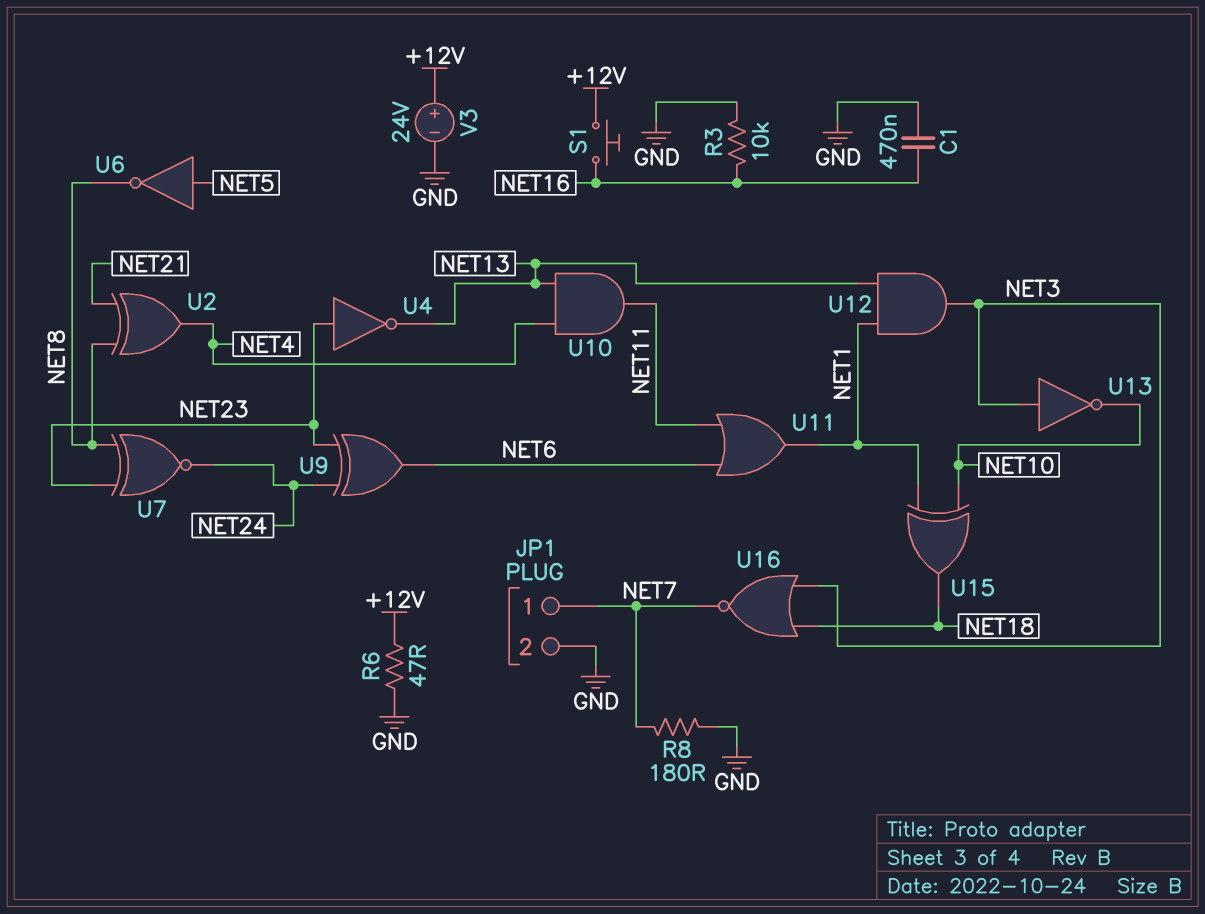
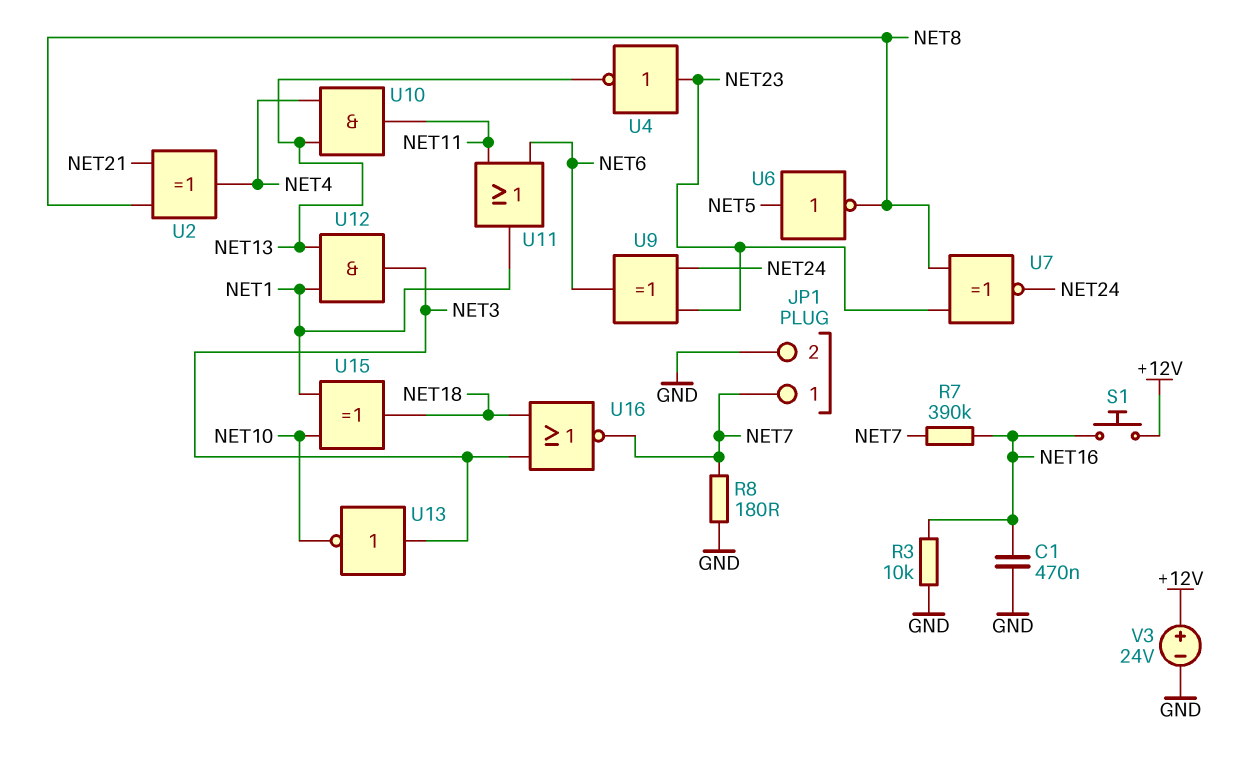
R6: 47 (+12V, GND) -> none
R7: none -> 390k (NET7, NET16)

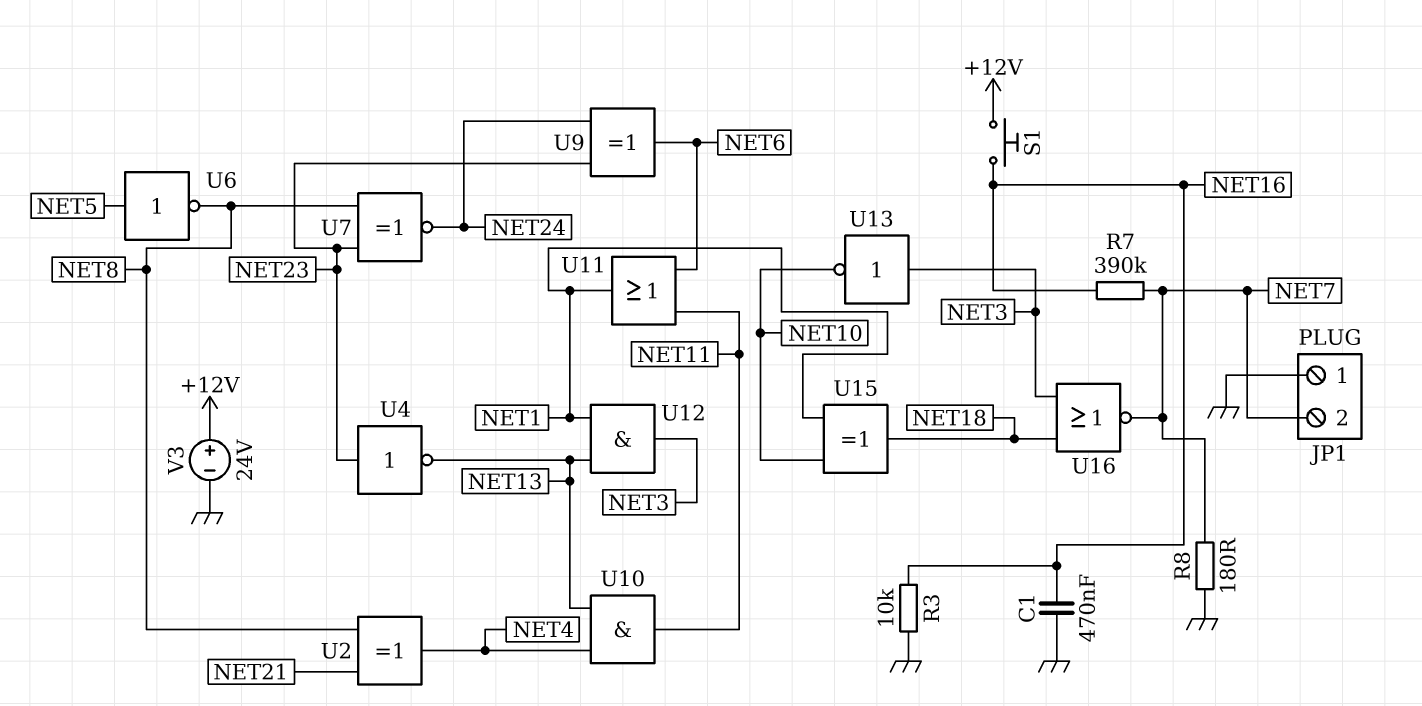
JP1 pin 1: NET7 -> GND
JP1 pin 2: GND -> NET7

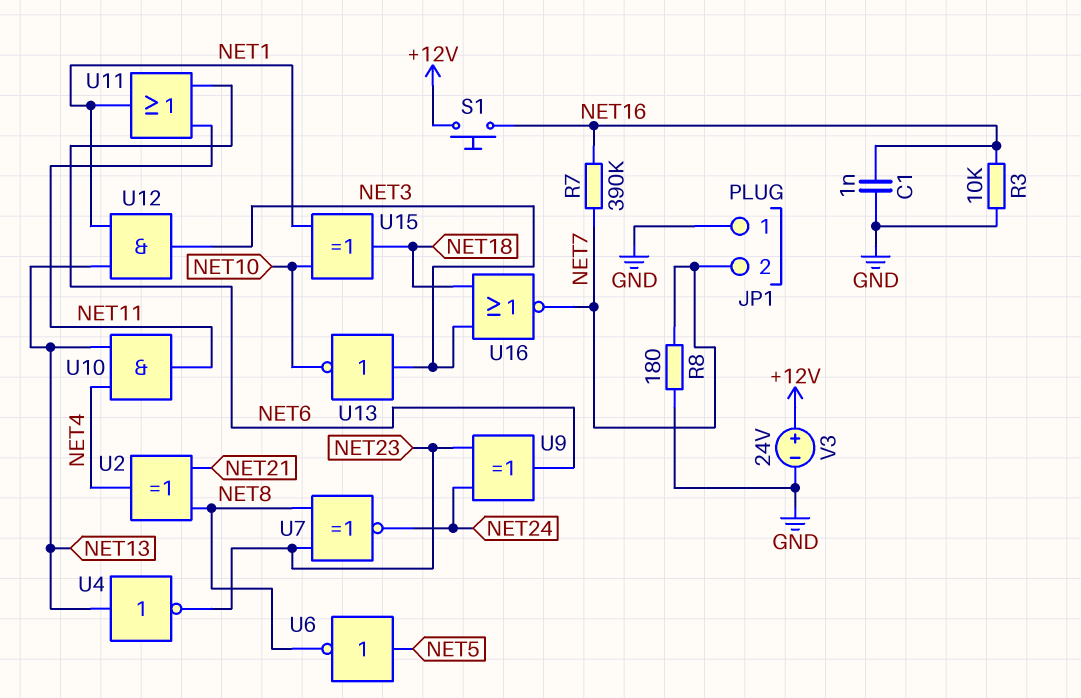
C1: 470nF (GND, NET16) -> 1nF (GND, NET16)
U4: NOT (in NET23, out NET13) -> NOT (in NET13, out NET23)

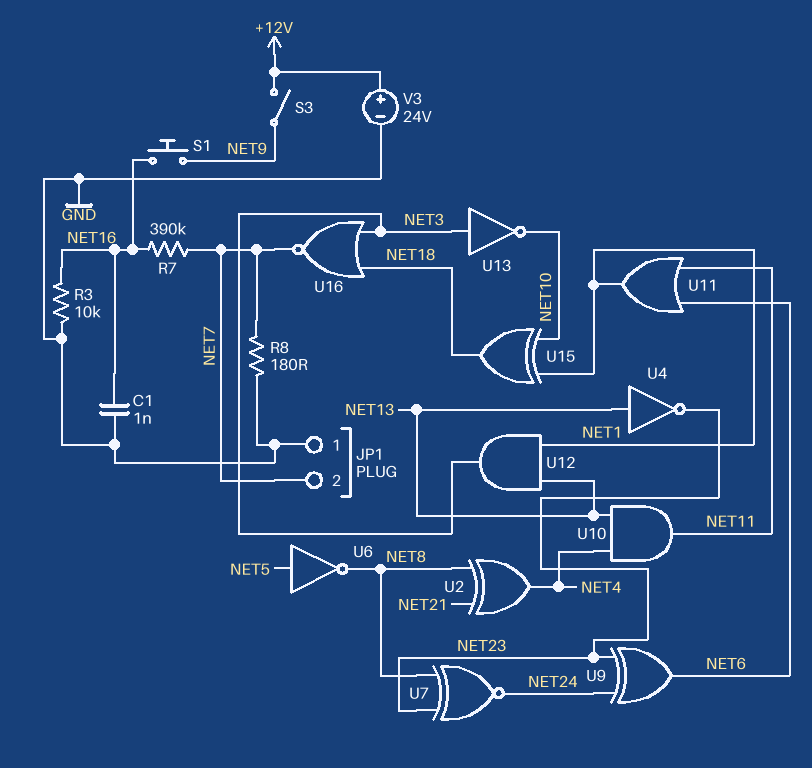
S1: button (+12V, NET16) -> button (NET9, NET16)
S3: none -> switch (+12V, NET9)

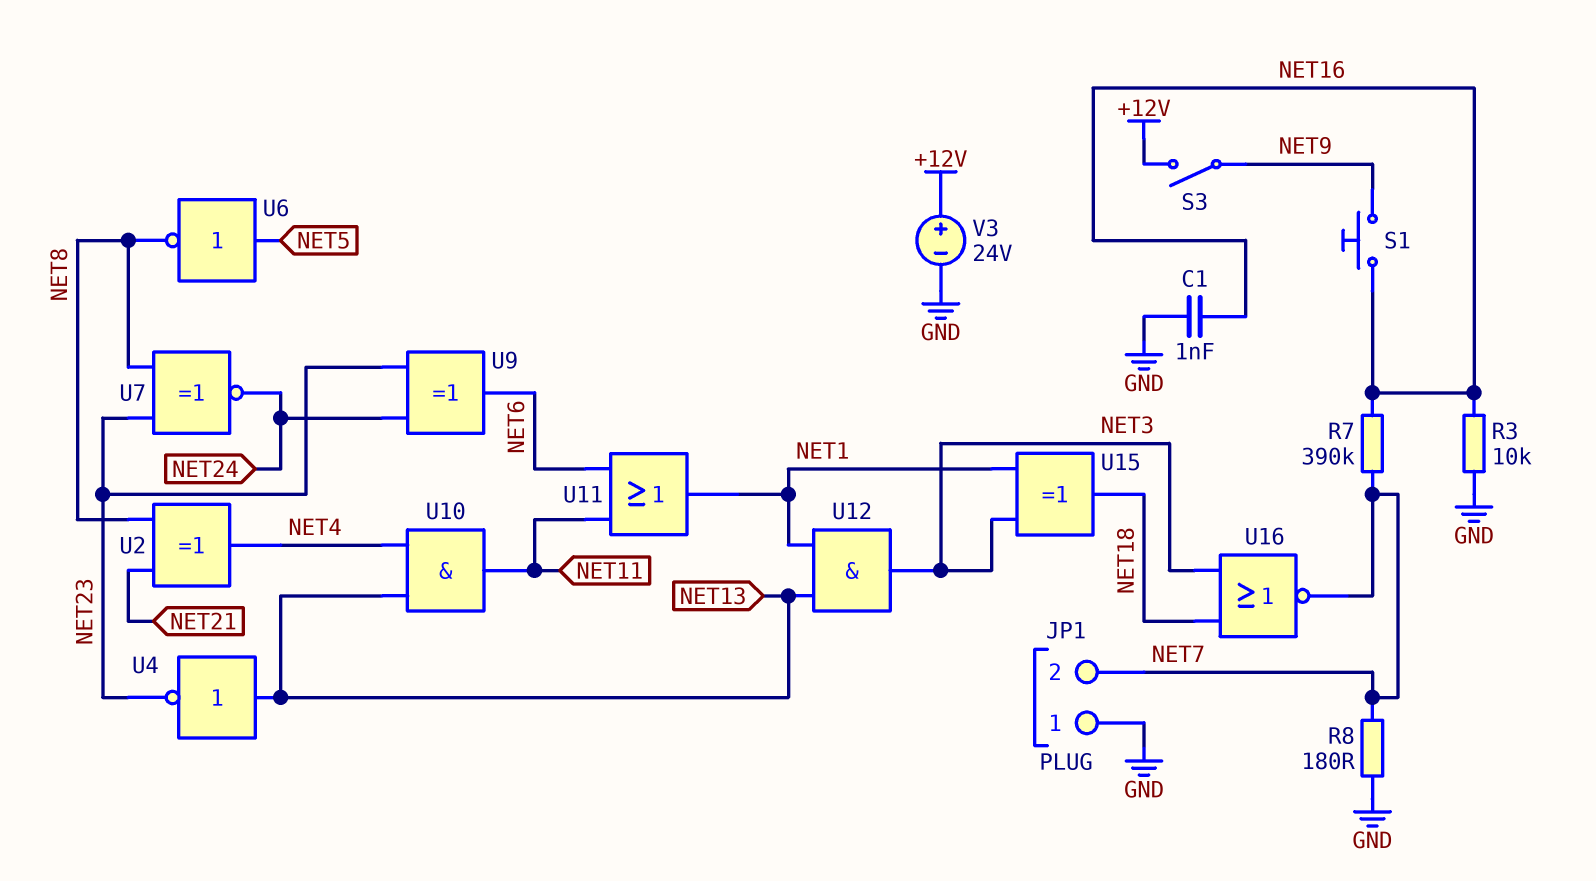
U13: NOT (in NET3, out NET10) -> none
U15: XOR (in NET1, in NET10, out NET18) -> XOR (in NET1, in NET3, out NET18)

